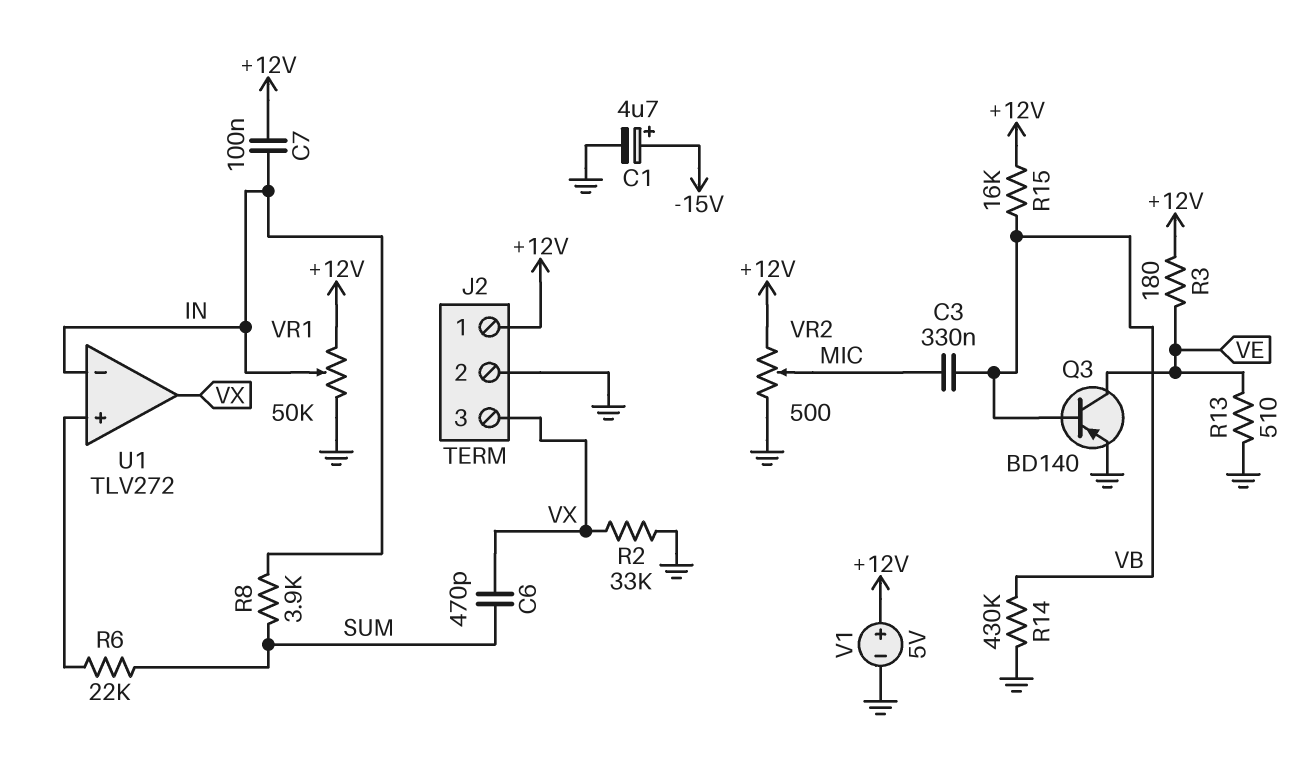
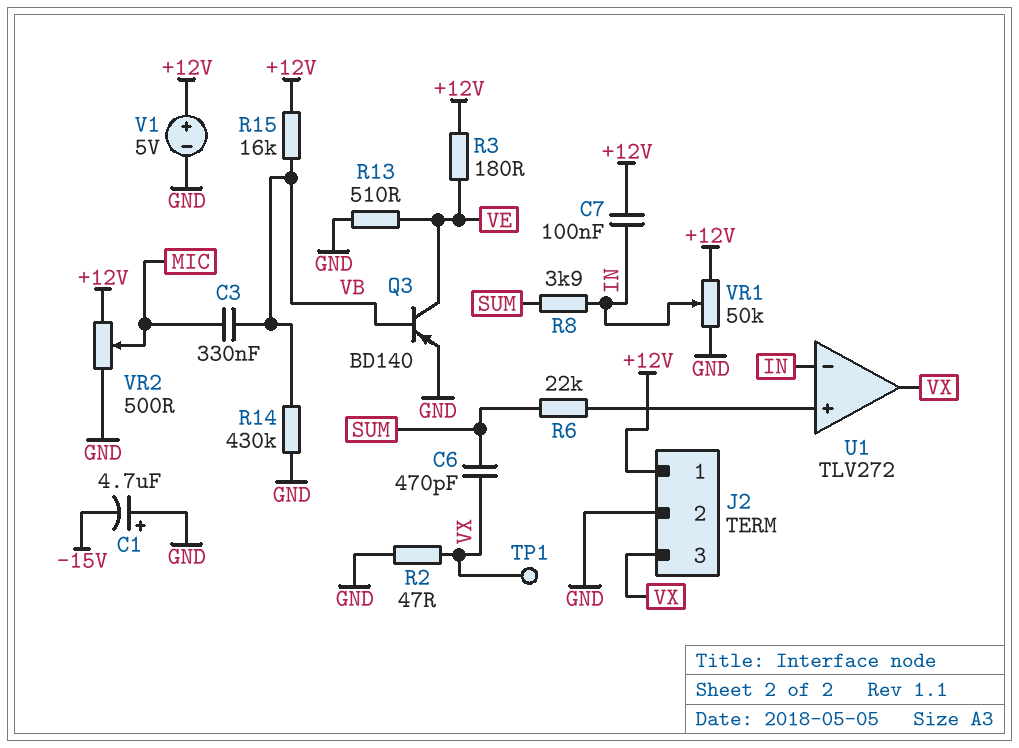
C1: 4.7uF (plus -15V, minus GND) -> 4.7uF (plus GND, minus -15V)
R2: 33k (GND, VX) -> 47 (GND, VX)
TP1: none -> test point (VX)

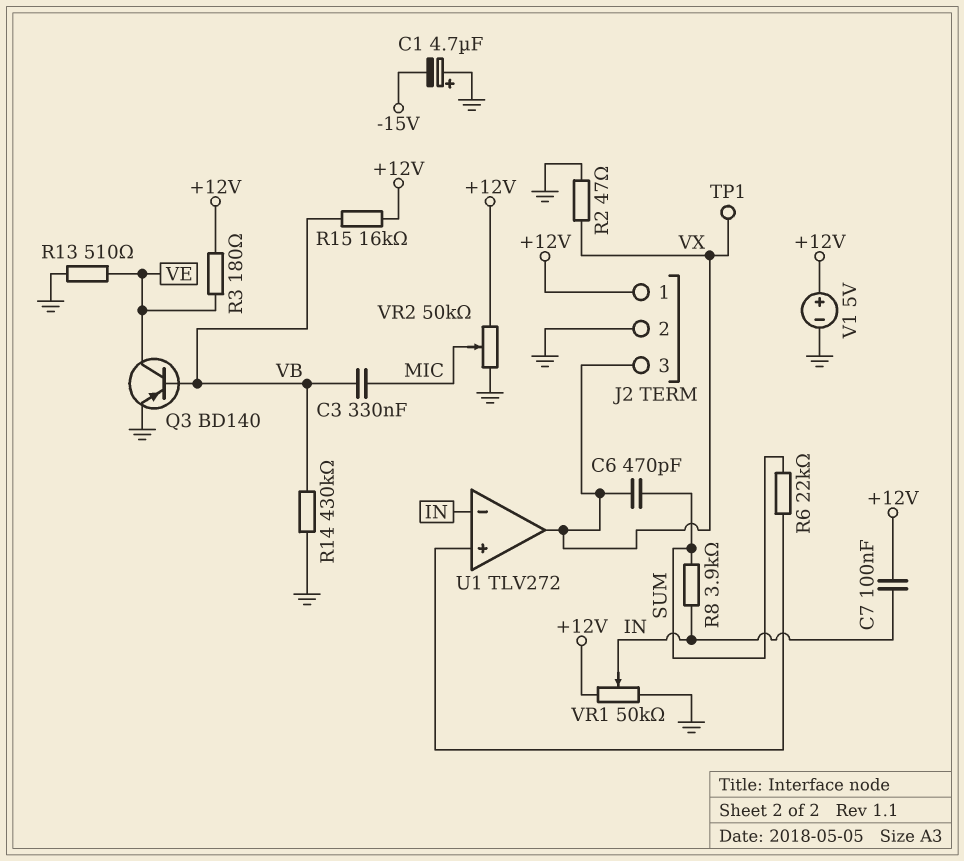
VR2: 500 (+12V, GND, wiper MIC) -> 50k (+12V, GND, wiper MIC)

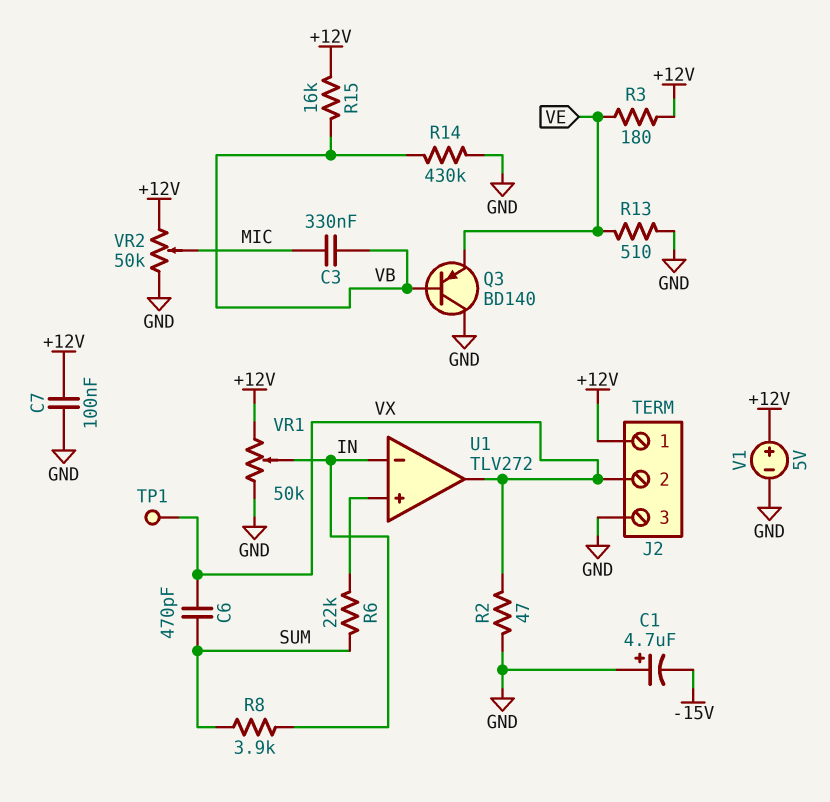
C7: 100nF (+12V, IN) -> 100nF (+12V, GND)
J2 pin 2: GND -> VX
J2 pin 3: VX -> GND
Q3: PNP BD140 (B VB, C VE, E GND) -> PNP BD140 (B VB, C GND, E VE)

